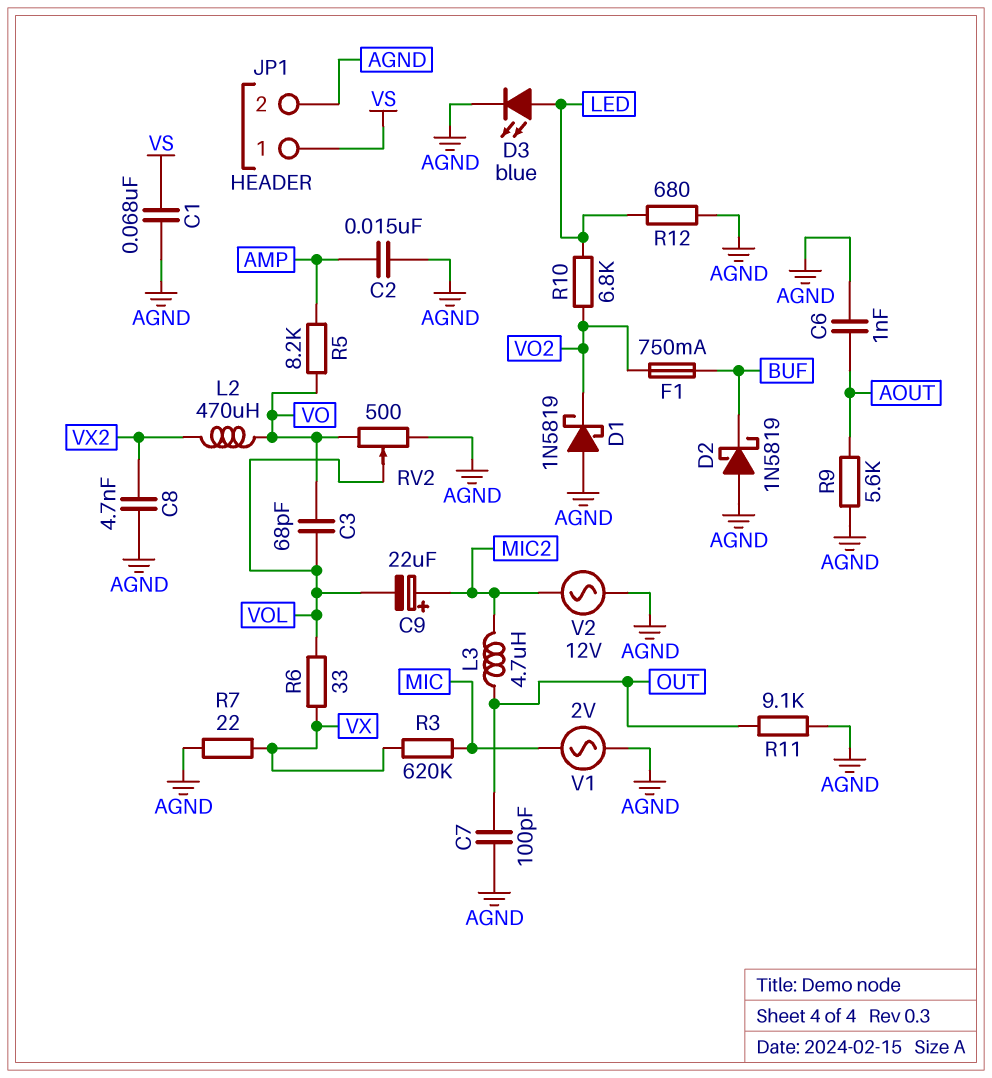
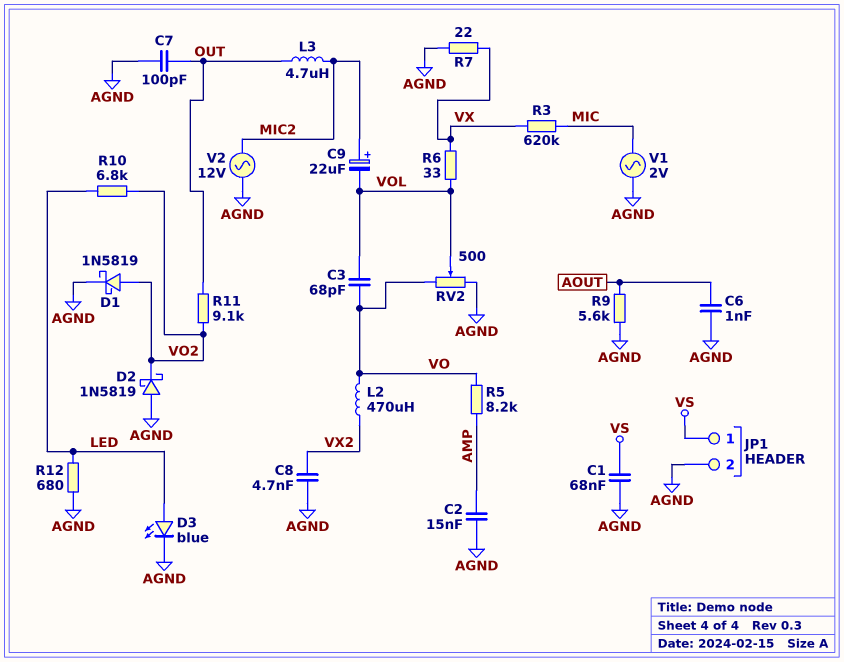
D1: schottky 1N5819 (A AGND, K VO2) -> schottky 1N5819 (A VO2, K AGND)
D2: schottky 1N5819 (A AGND, K BUF) -> schottky 1N5819 (A AGND, K VO2)
F1: 750mA (BUF, VO2) -> none
R11: 9.1k (AGND, OUT) -> 9.1k (OUT, VO2)

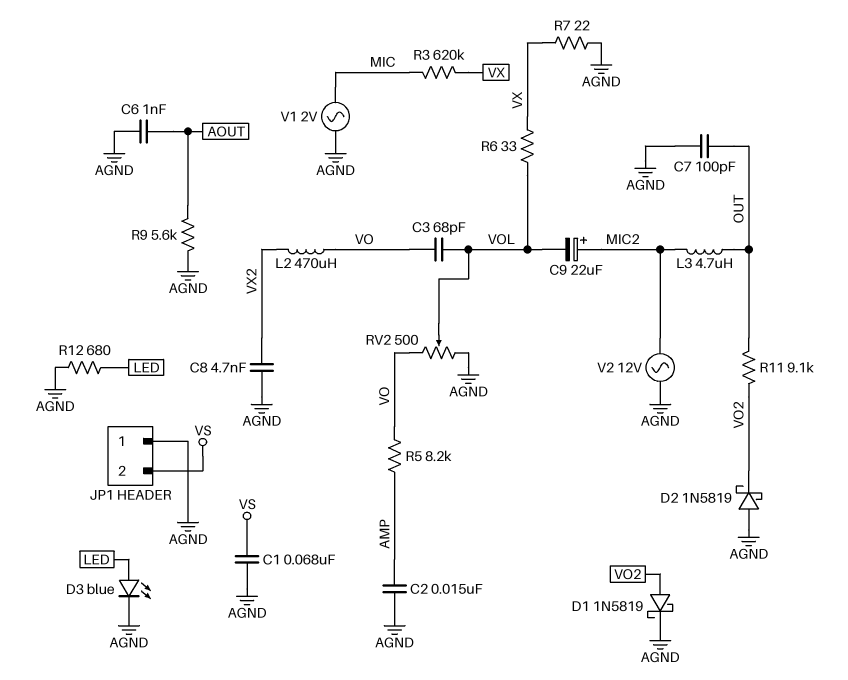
JP1 pin 1: VS -> AGND
JP1 pin 2: AGND -> VS
R10: 6.8k (LED, VO2) -> none

